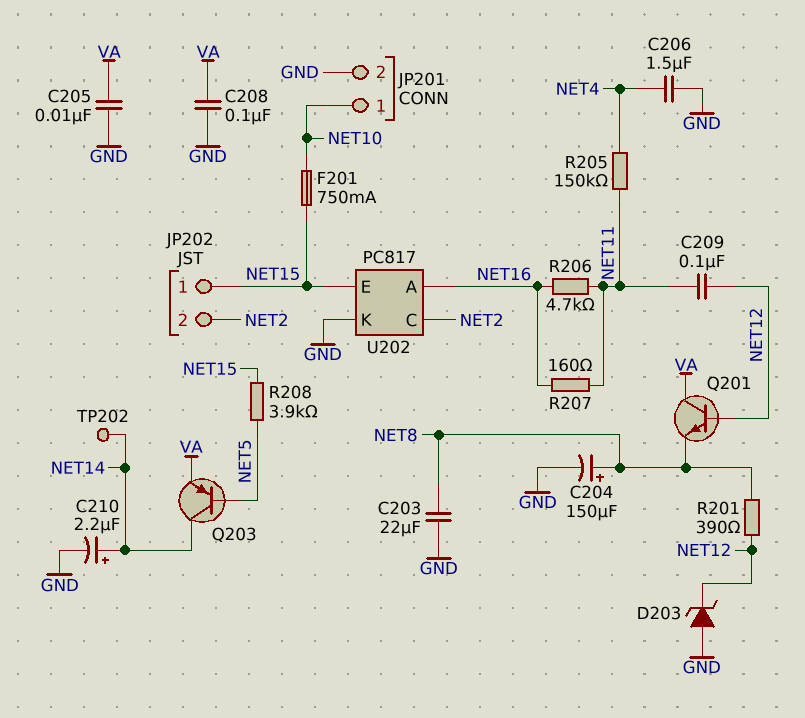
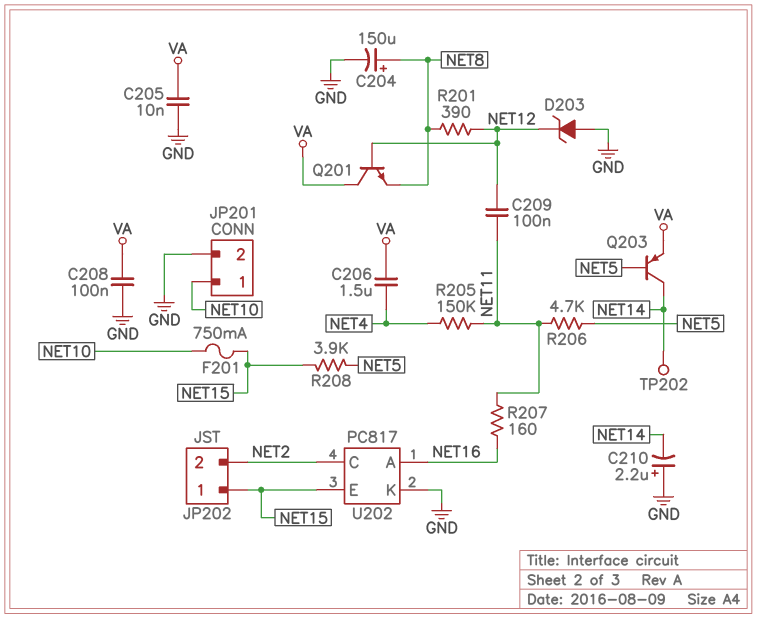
C203: 22uF (GND, NET8) -> none
C206: 1.5uF (GND, NET4) -> 1.5uF (NET4, VA)
C210: 2.2uF (plus NET14, minus GND) -> 2.2uF (plus GND, minus NET14)
R206: 4.7k (NET11, NET16) -> 4.7k (NET5, NET11)

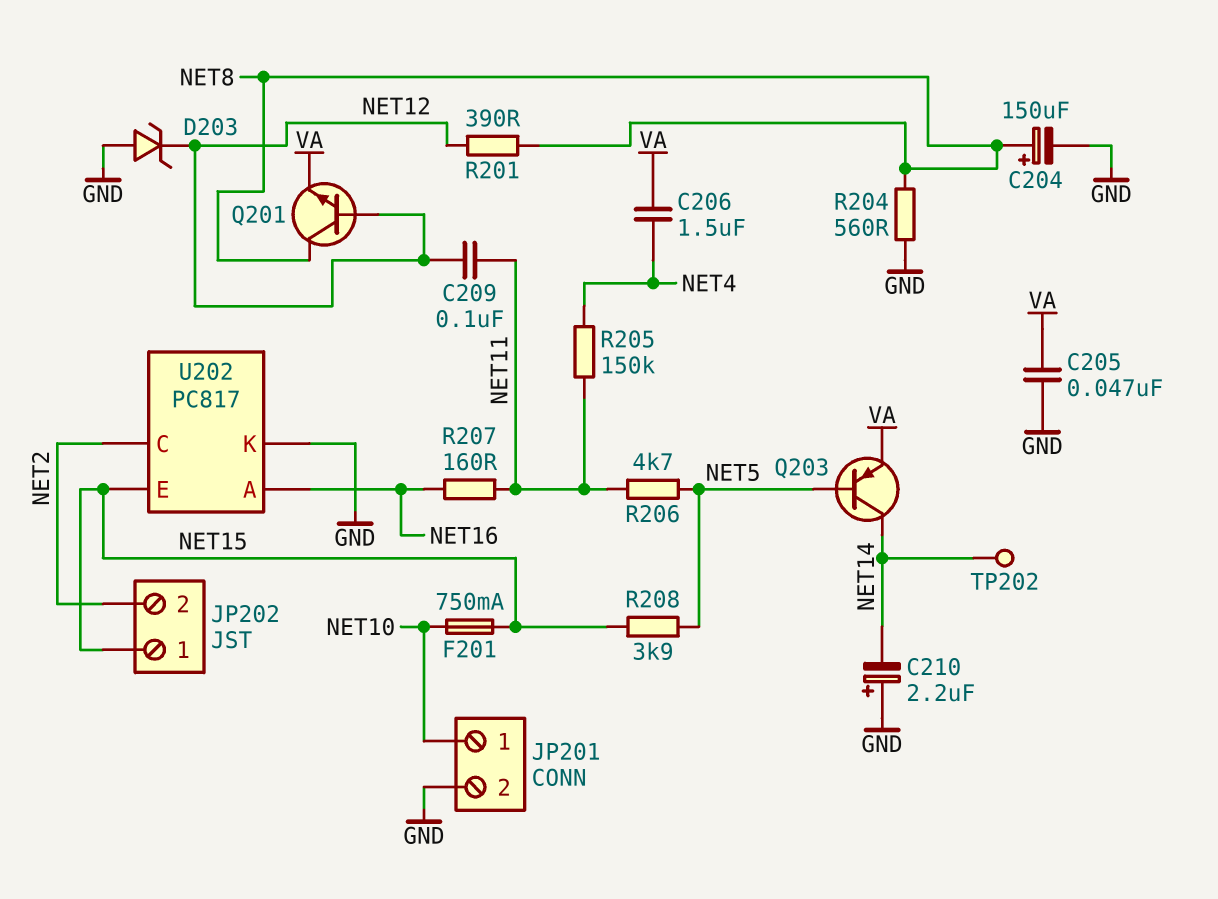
C205: 10nF (GND, VA) -> 47nF (GND, VA)
C208: 100nF (GND, VA) -> none
Q201: NPN (B NET12, C VA, E NET8) -> NPN (B NET12, C NET8, E VA)
R204: none -> 560 (GND, NET8)

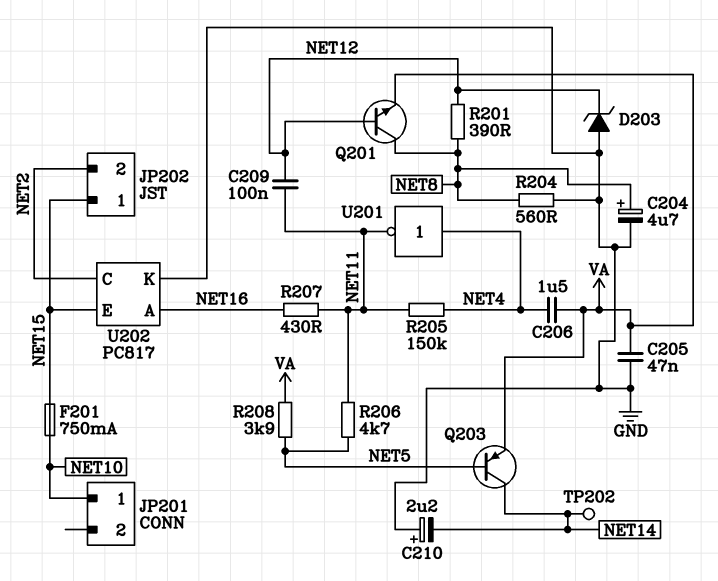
C204: 150uF (plus NET8, minus GND) -> 4.7uF (plus NET8, minus GND)
JP201 pin 2: GND -> none
R207: 160 (NET11, NET16) -> 430 (NET11, NET16)
R208: 3.9k (NET5, NET15) -> 3.9k (NET5, VA)
U201: none -> NOT (in NET4, out NET11)

